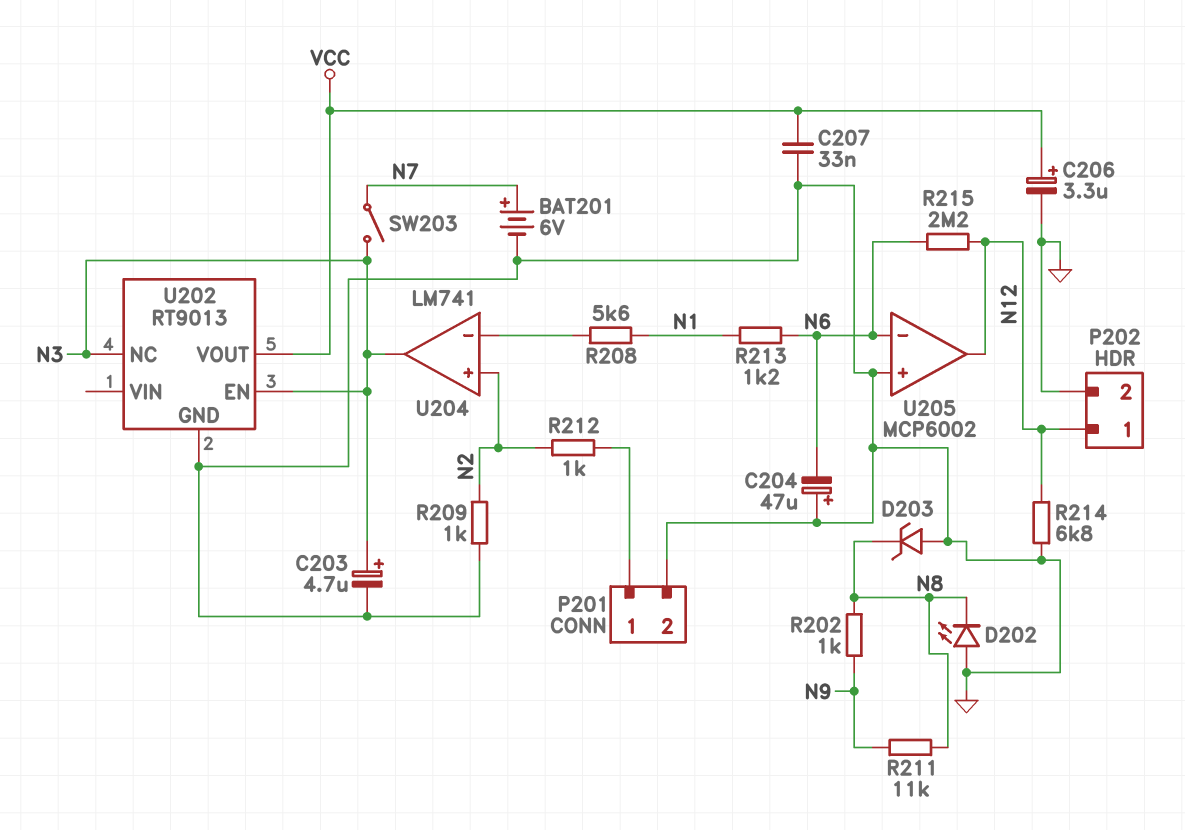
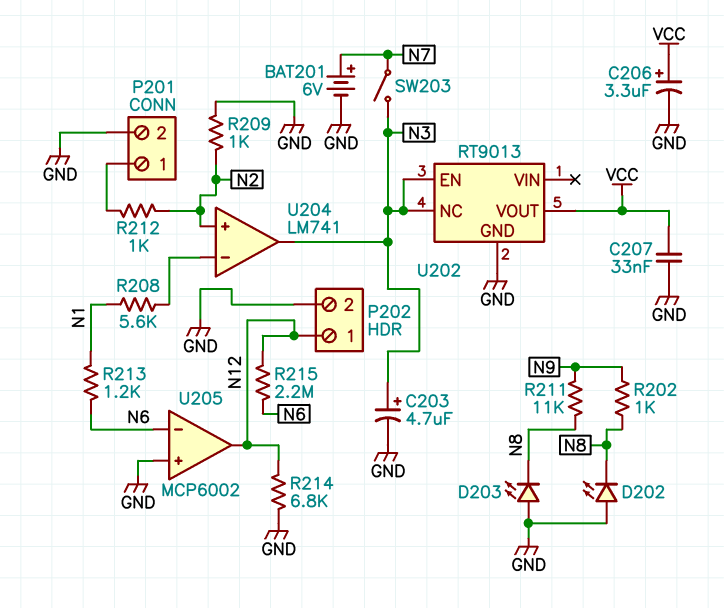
C204: 47uF (plus GND, minus N6) -> none
D203: zener (A GND, K N8) -> LED (A GND, K N8)

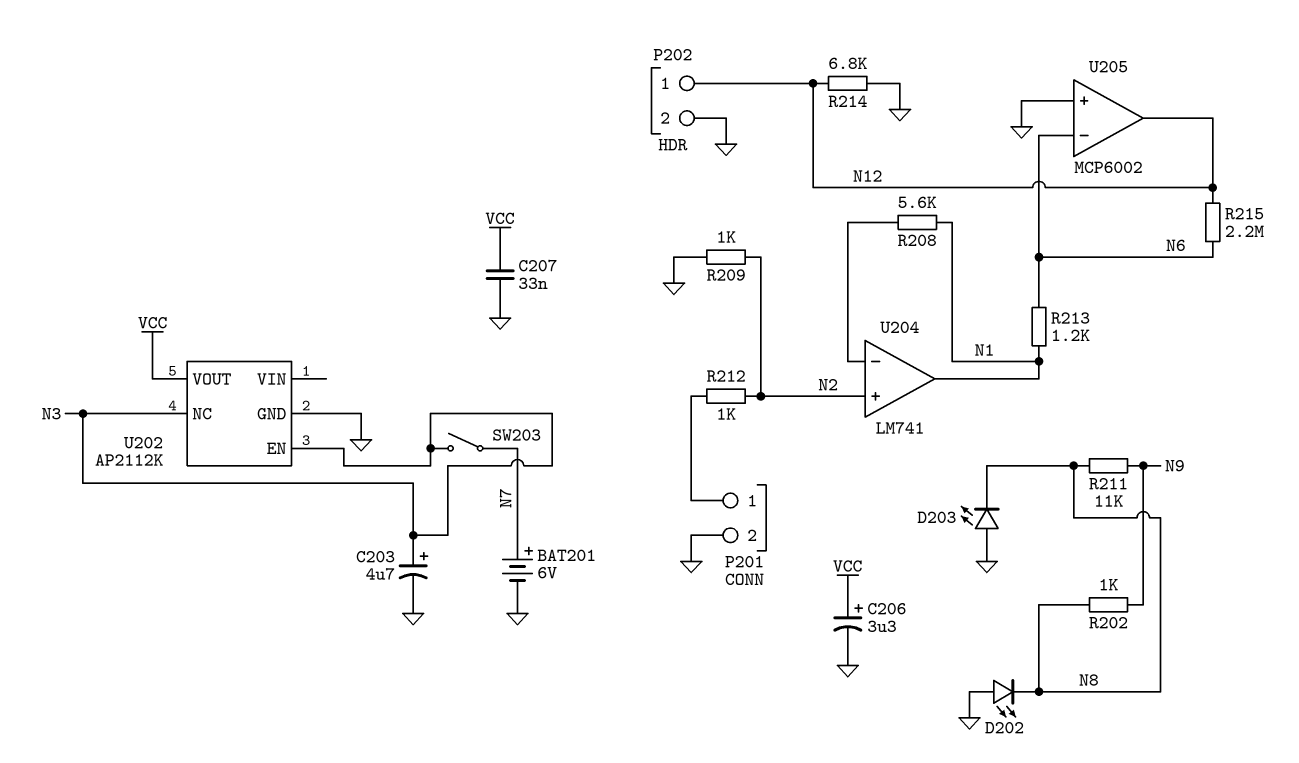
U202: RT9013 -> AP2112K
U204 pin out: N3 -> N1

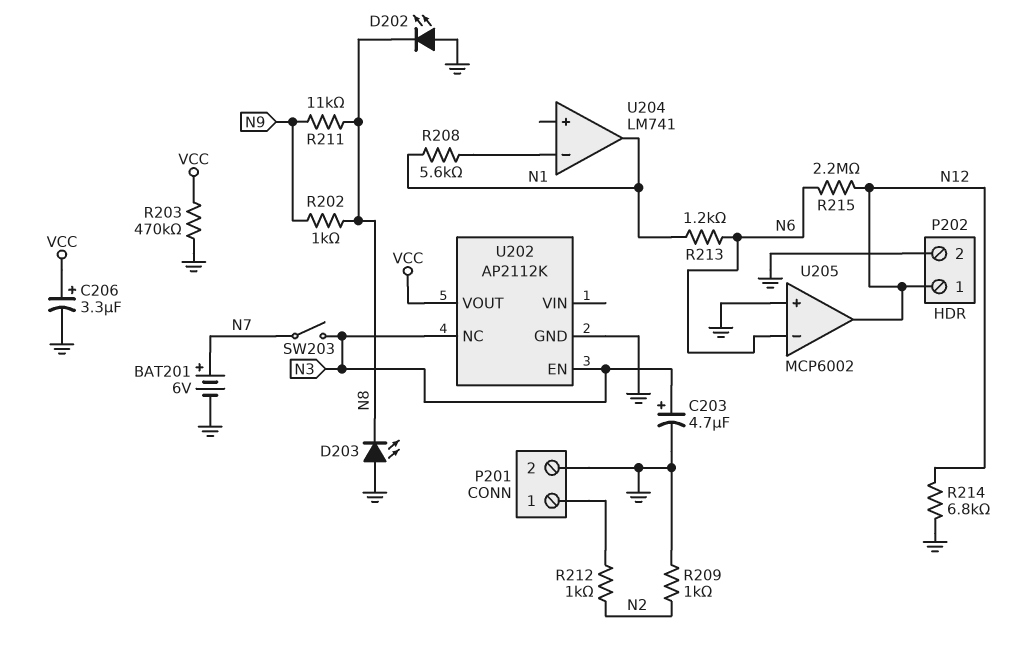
C207: 33nF (GND, VCC) -> none
R203: none -> 470k (GND, VCC)
U204 pin in+: N2 -> none

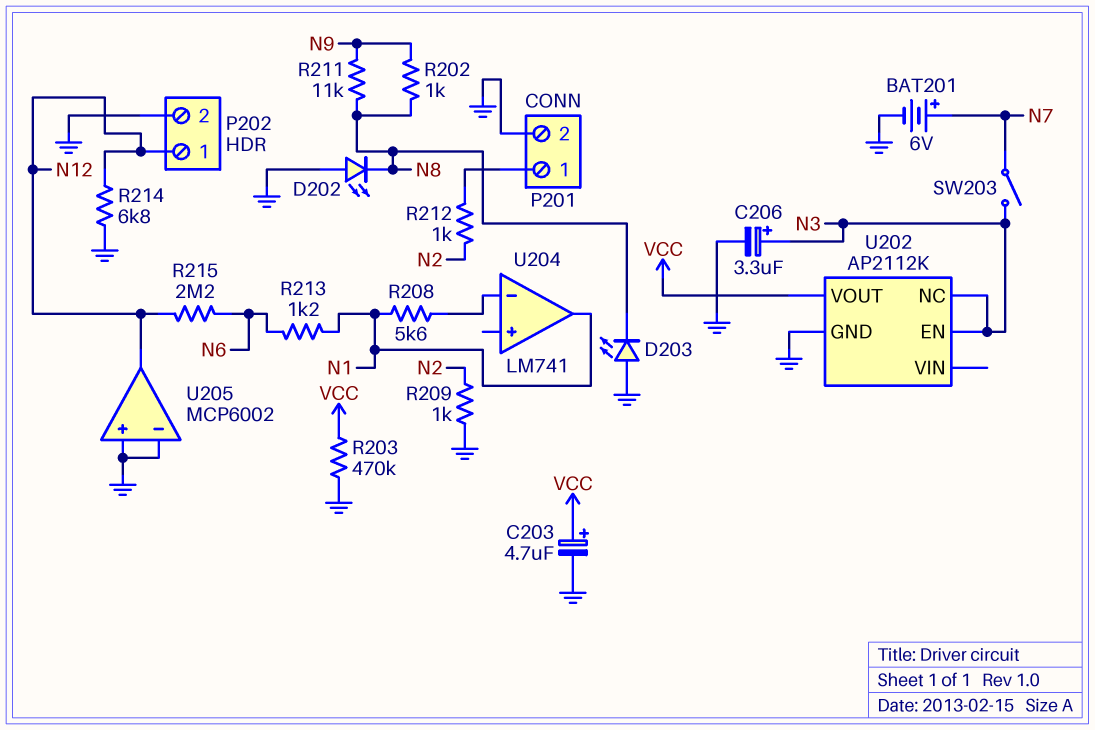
C203: 4.7uF (plus N3, minus GND) -> 4.7uF (plus VCC, minus GND)
C206: 3.3uF (plus VCC, minus GND) -> 3.3uF (plus N3, minus GND)
U205 pin in-: N6 -> GND

